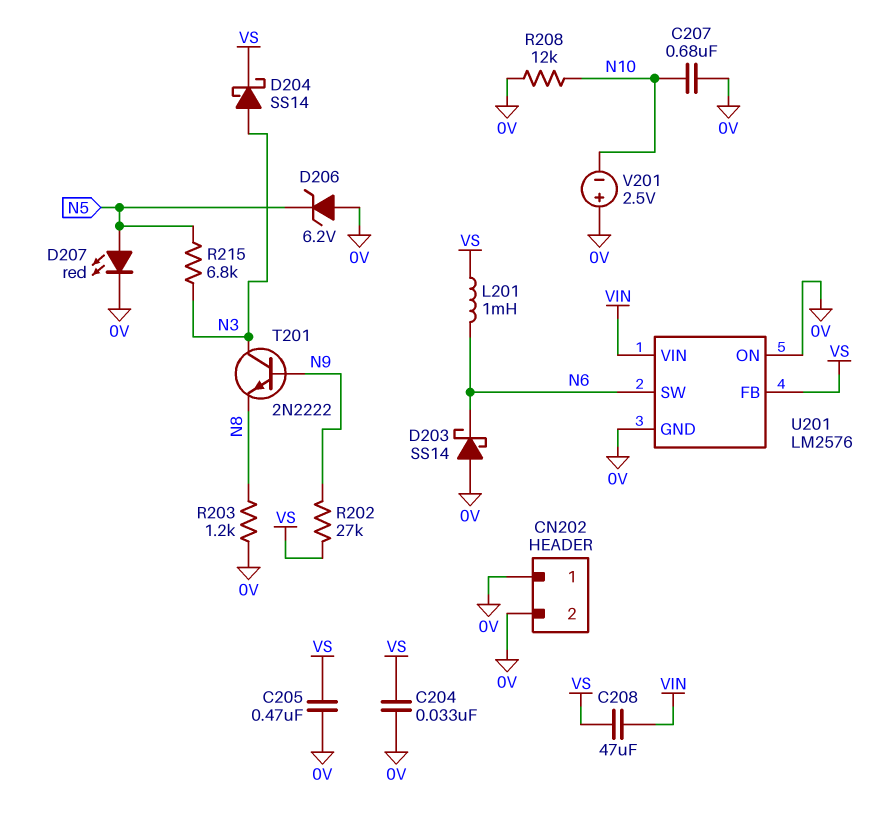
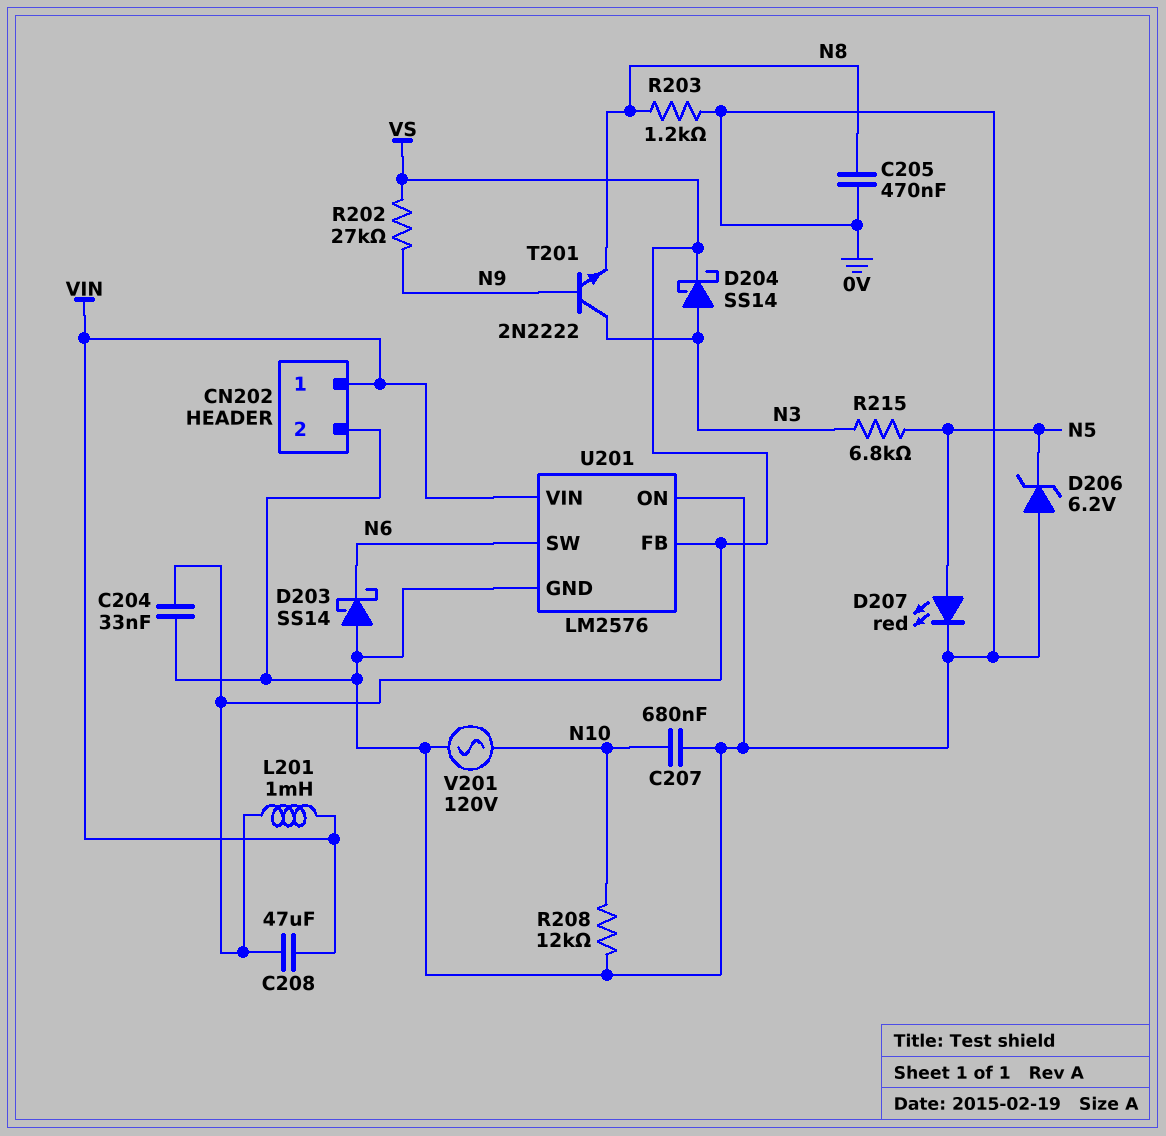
C205: 470nF (0V, VS) -> 470nF (0V, N8)
CN202 pin 1: 0V -> VIN
L201: 1mH (N6, VS) -> 1mH (VIN, VS)
V201: 2.5V (plus 0V, minus N10) -> AC 120V (0V, N10)

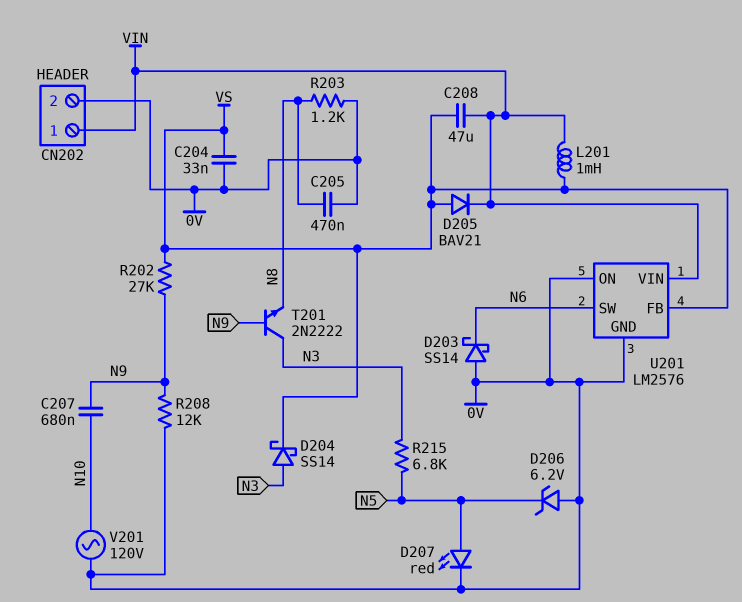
C207: 680nF (0V, N10) -> 680nF (N9, N10)
D205: none -> diode BAV21 (A VS, K VIN)
R208: 12k (0V, N10) -> 12k (0V, N9)

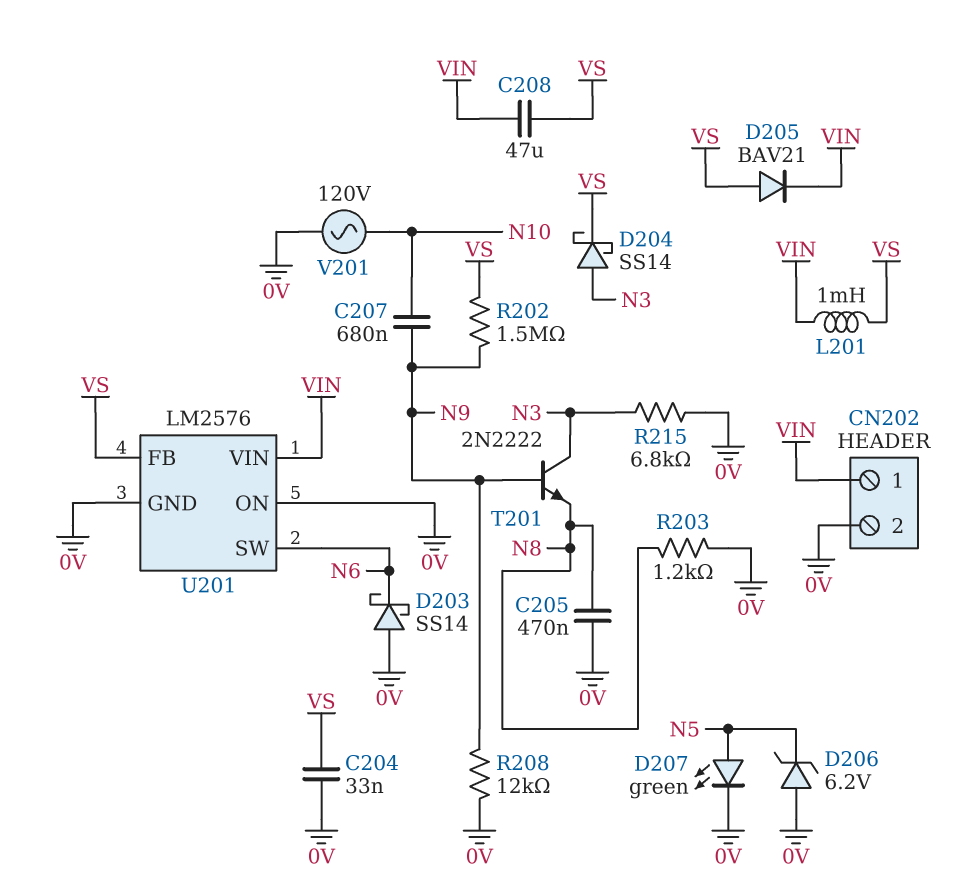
D207: LED red (A N5, K 0V) -> LED green (A N5, K 0V)
R202: 27k (N9, VS) -> 1.5M (N9, VS)
R215: 6.8k (N3, N5) -> 6.8k (0V, N3)

